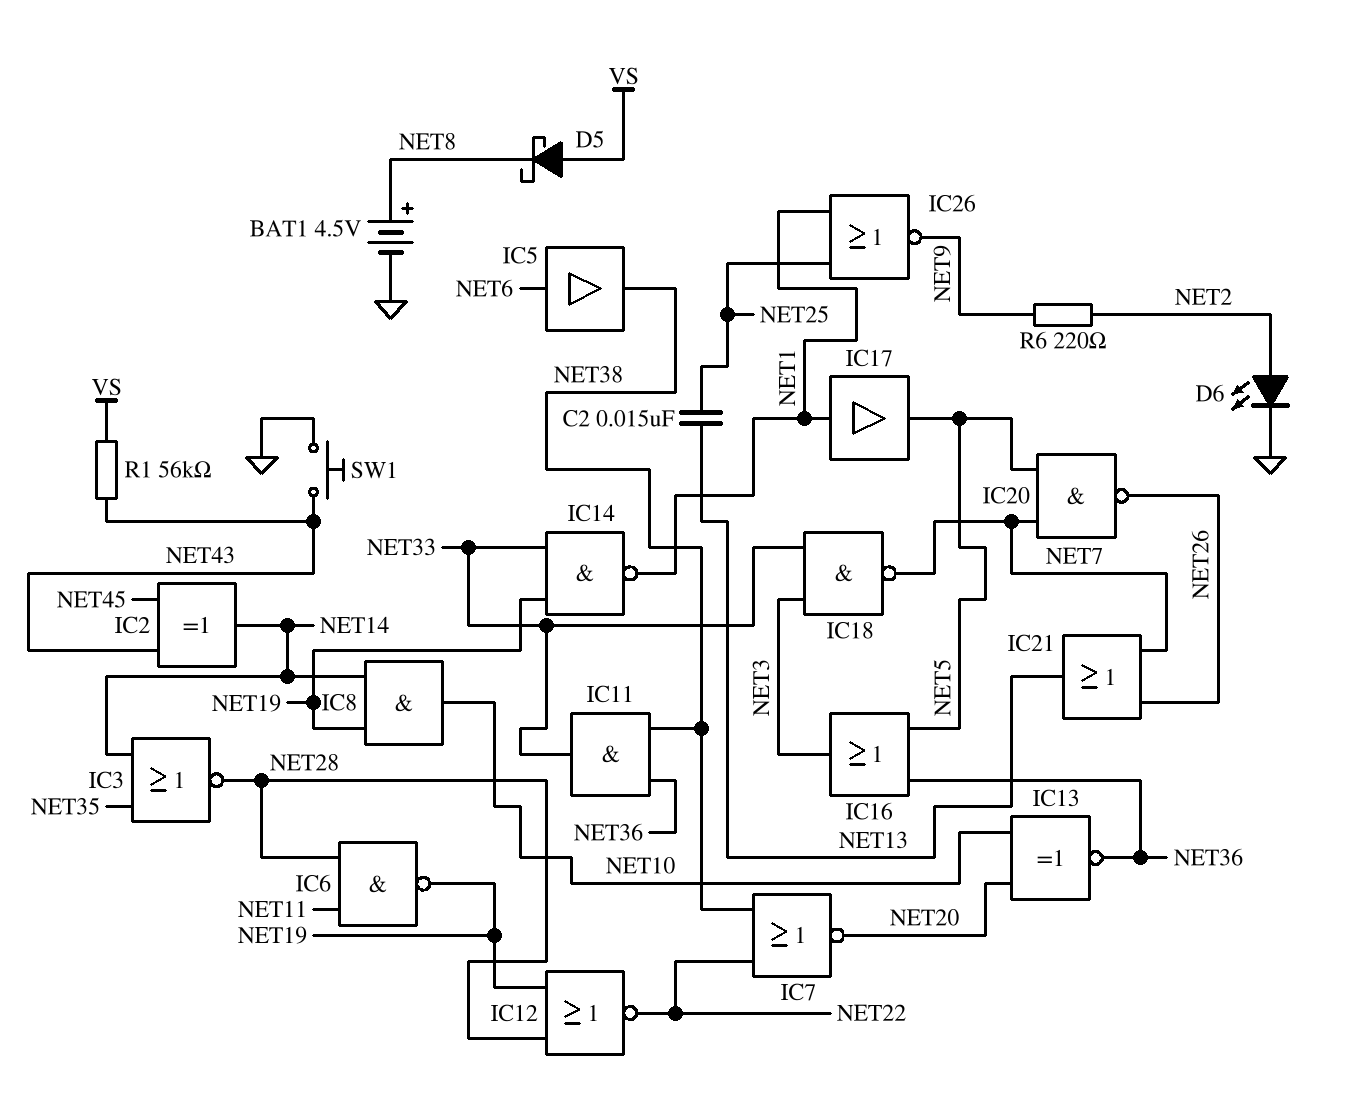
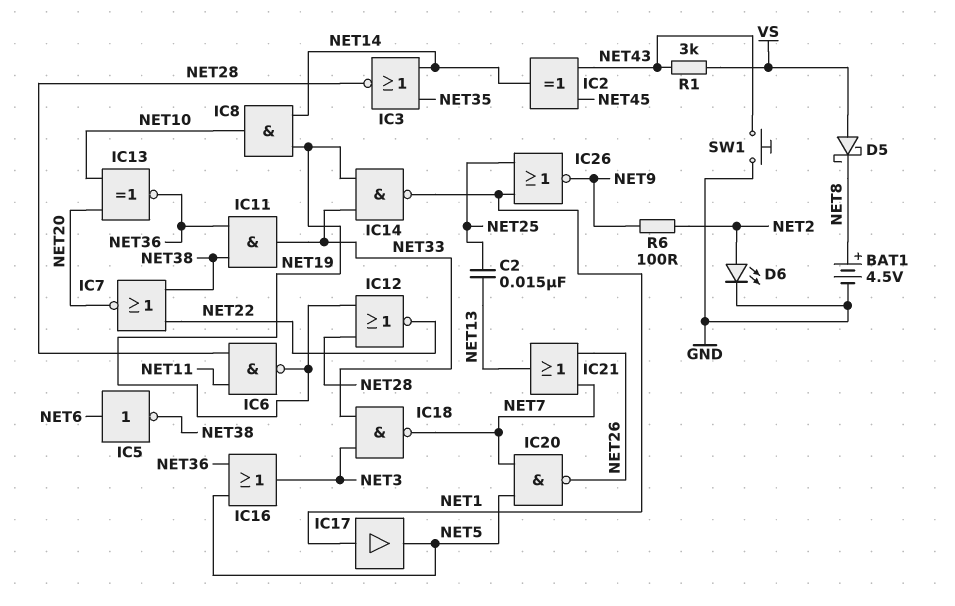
IC5: buffer (in NET6, out NET38) -> NOT (in NET6, out NET38)
R1: 56k (NET43, VS) -> 3k (NET43, VS)
R6: 220 (NET2, NET9) -> 100 (NET2, NET9)

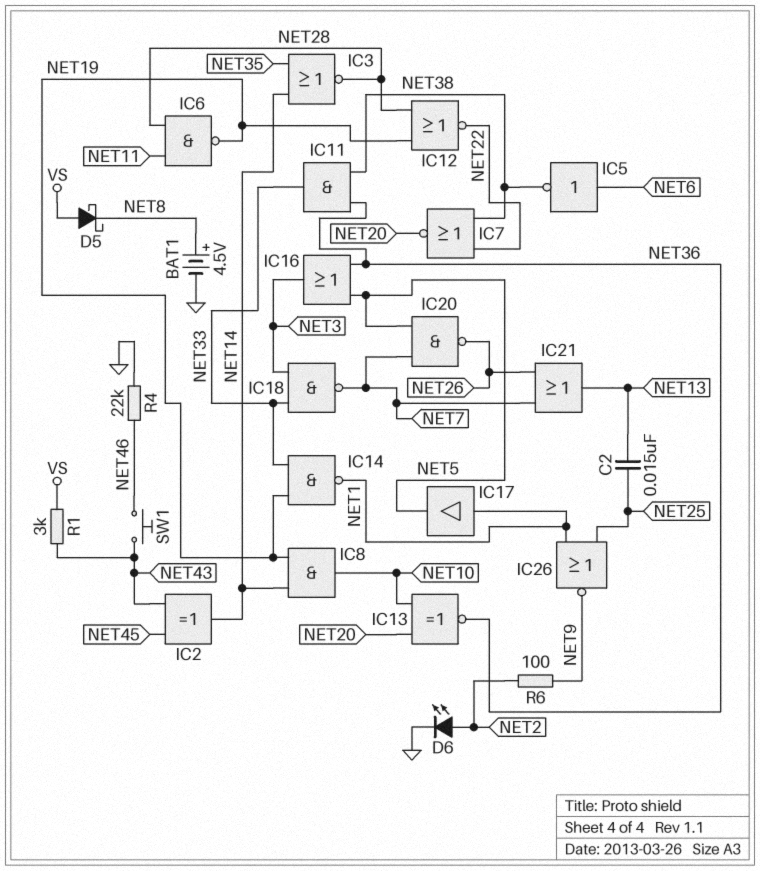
R4: none -> 22k (GND, NET46)
SW1: button (GND, NET43) -> button (NET43, NET46)

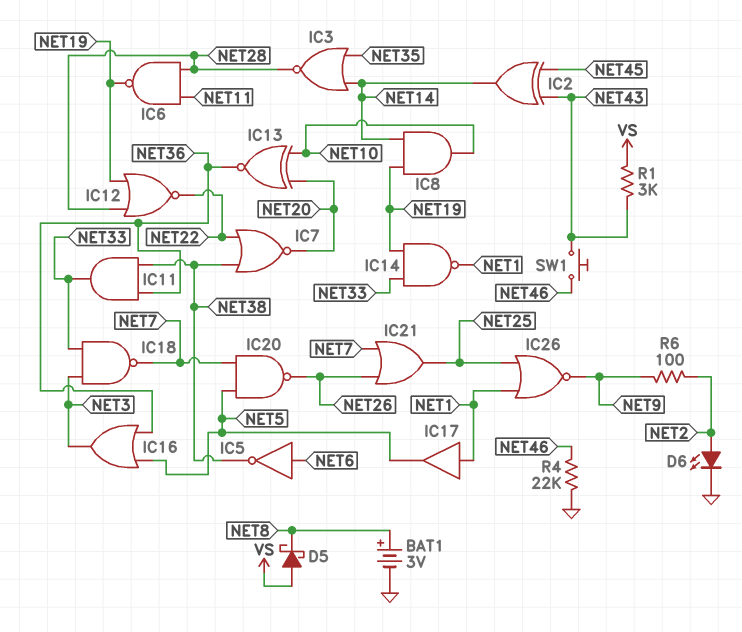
BAT1: 4.5V (plus NET8, minus GND) -> 3V (plus NET8, minus GND)
C2: 15nF (NET13, NET25) -> none
IC21: OR (in NET7, in NET26, out NET13) -> OR (in NET7, in NET26, out NET25)

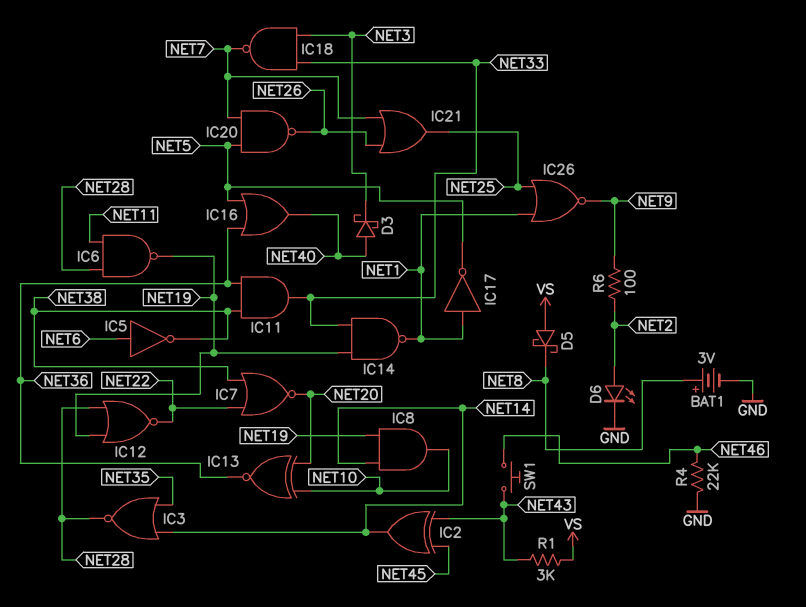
D3: none -> schottky (A NET40, K NET3)
IC16: OR (in NET5, in NET36, out NET3) -> OR (in NET5, in NET36, out NET40)
IC17: buffer (in NET1, out NET5) -> NOT (in NET1, out NET5)

